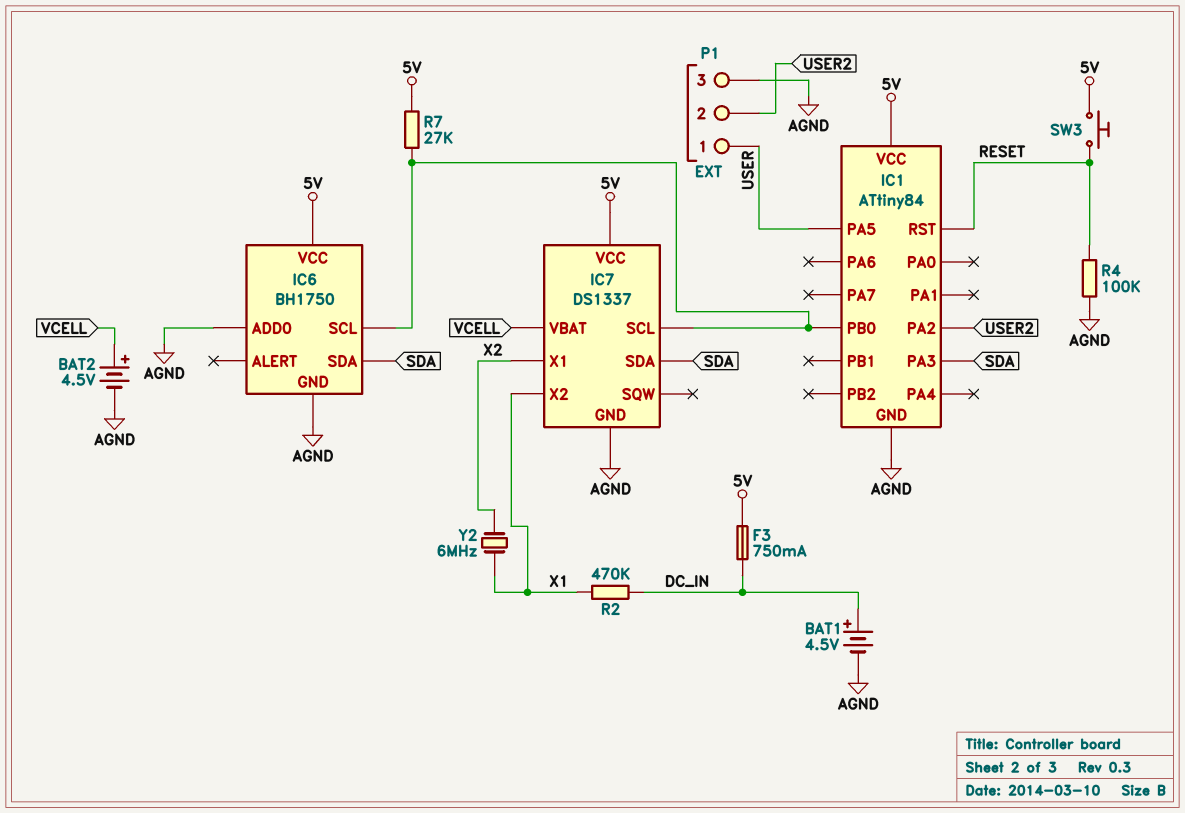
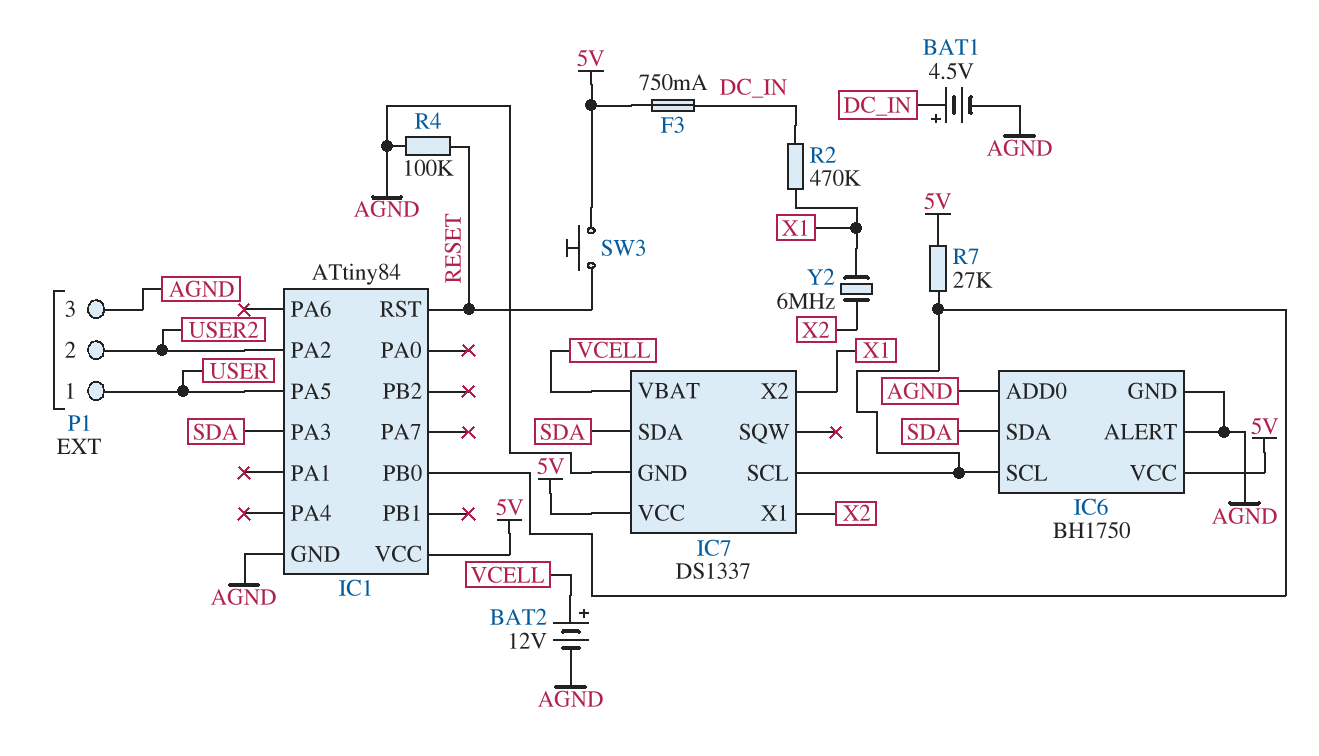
BAT2: 4.5V (plus VCELL, minus AGND) -> 12V (plus VCELL, minus AGND)
IC6 pin ALERT: none -> AGND

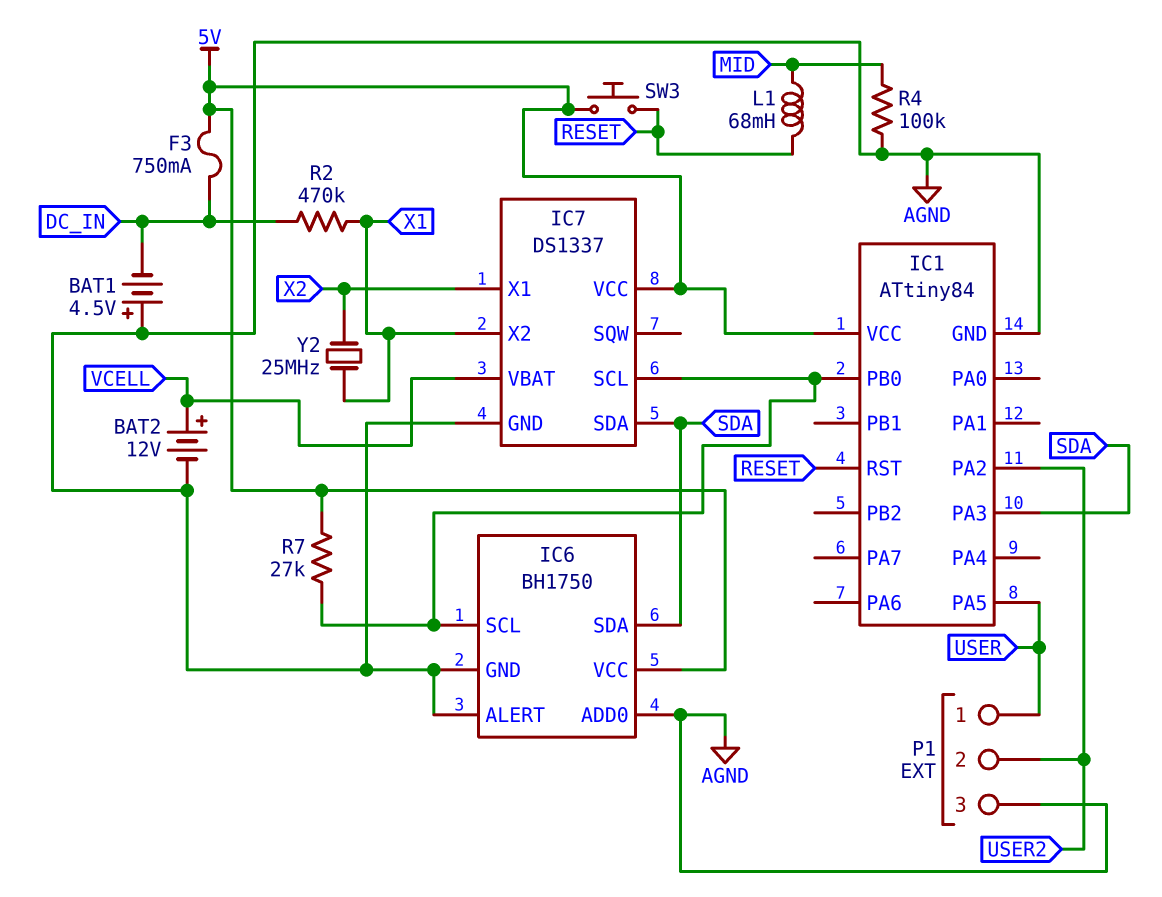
BAT1: 4.5V (plus DC_IN, minus AGND) -> 4.5V (plus AGND, minus DC_IN)
L1: none -> 68mH (MID, RESET)
R4: 100k (AGND, RESET) -> 100k (AGND, MID)
Y2: 6MHz (X1, X2) -> 25MHz (X1, X2)

